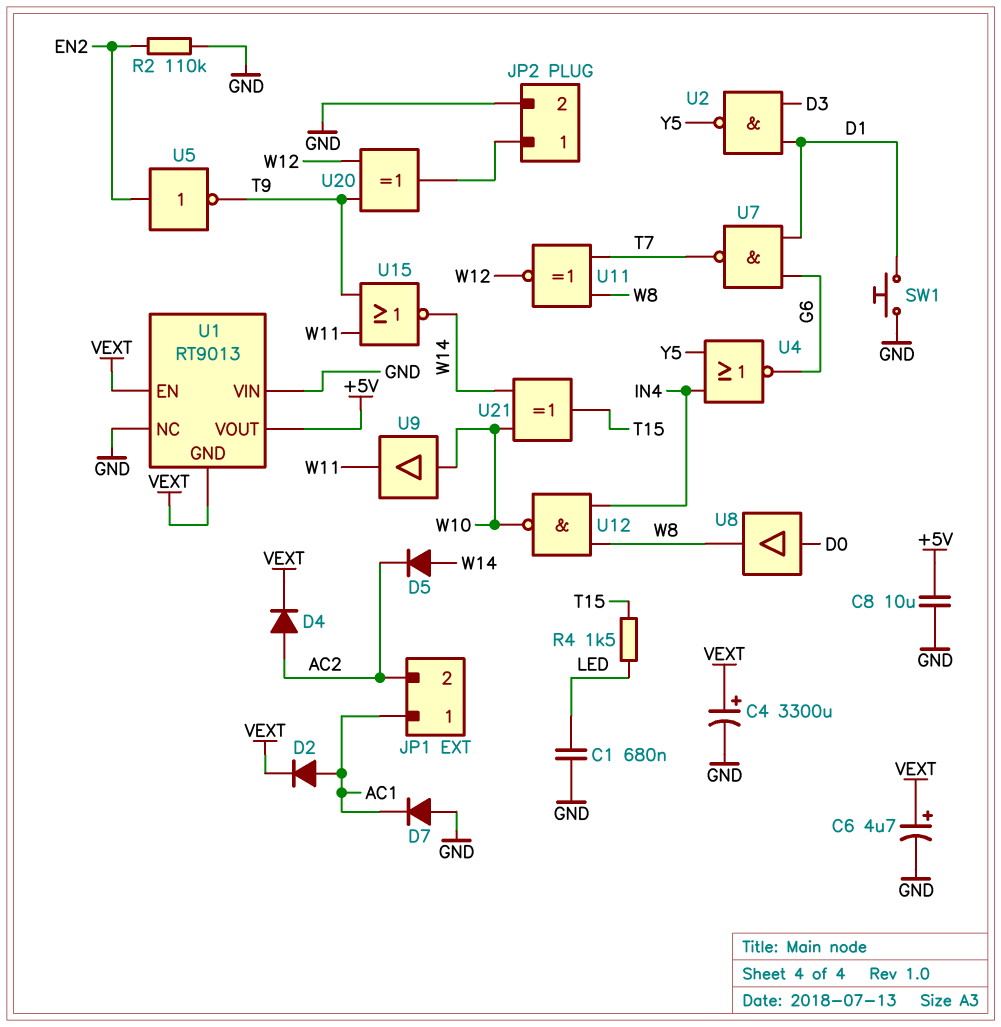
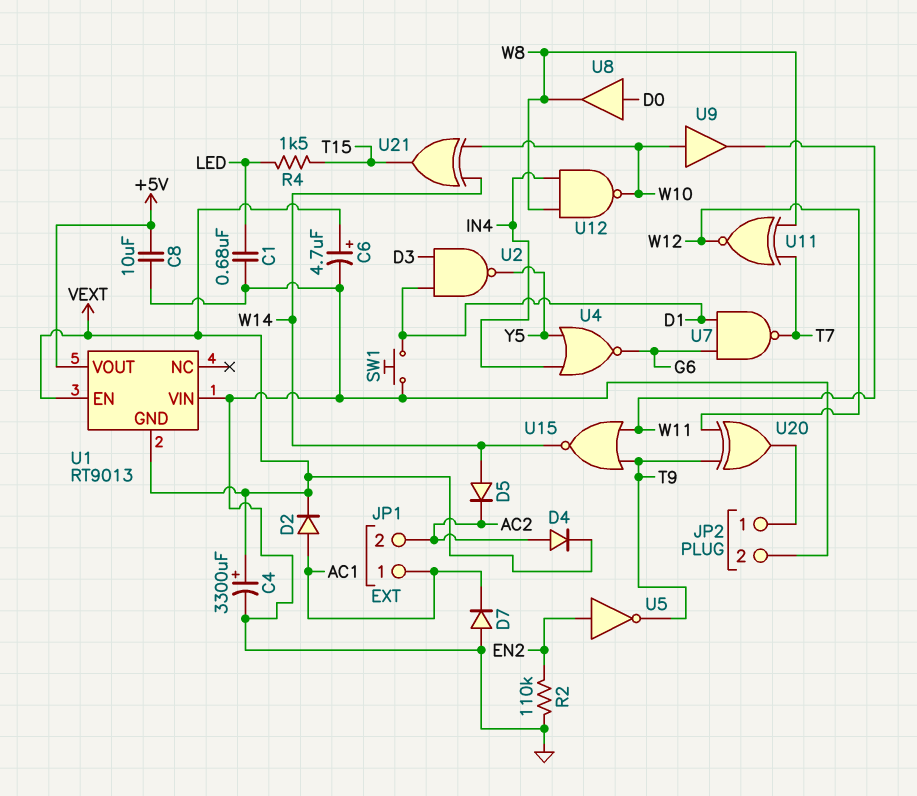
U1 pin NC: GND -> none

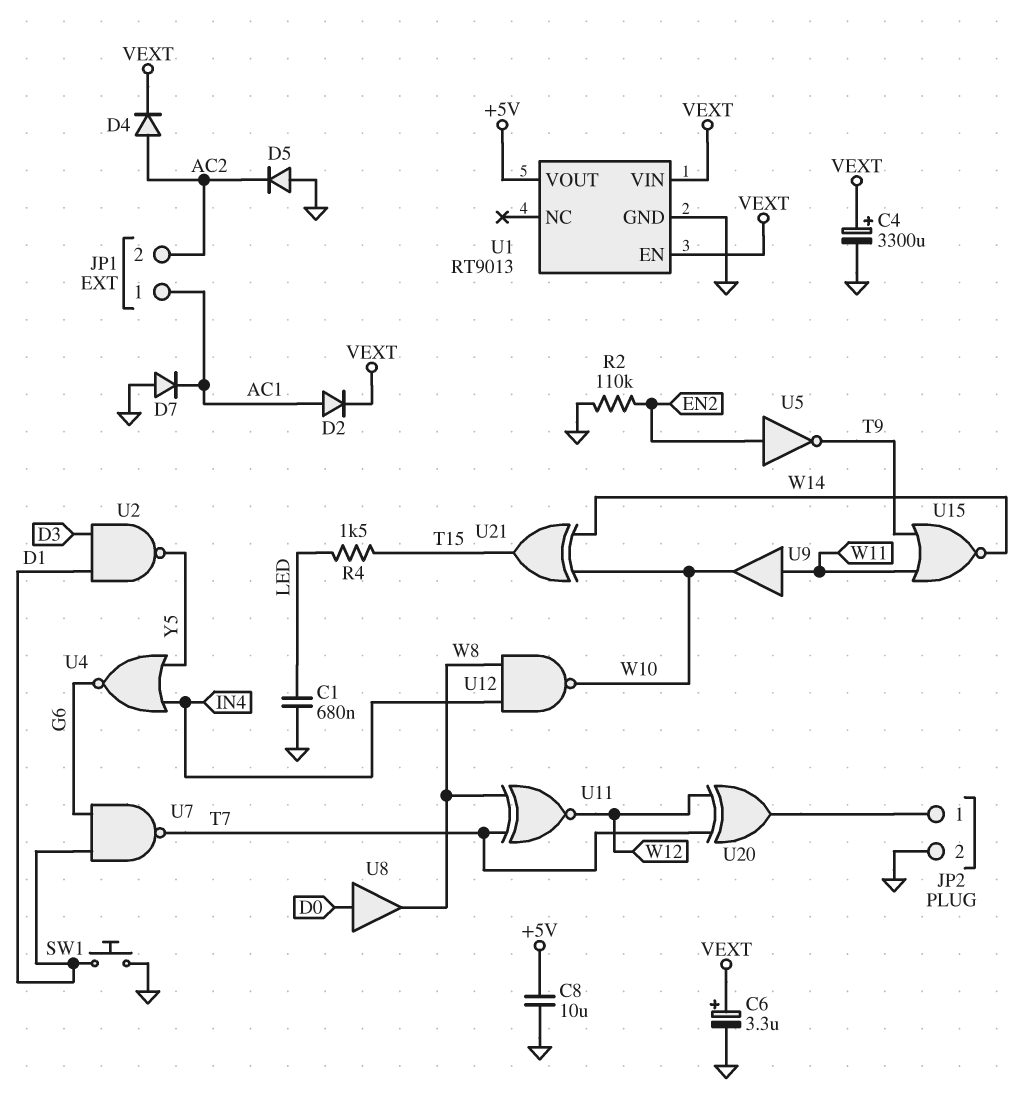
C6: 4.7uF (plus VEXT, minus GND) -> 3.3uF (plus VEXT, minus GND)
D5: diode (A W14, K AC2) -> diode (A GND, K AC2)
U1 pin GND: VEXT -> GND
U1 pin VIN: GND -> VEXT
U9: buffer (in W10, out W11) -> buffer (in W11, out W10)
U20: XOR (in T9, in W12, out JP2/1) -> XOR (in T7, in W12, out JP2/1)

